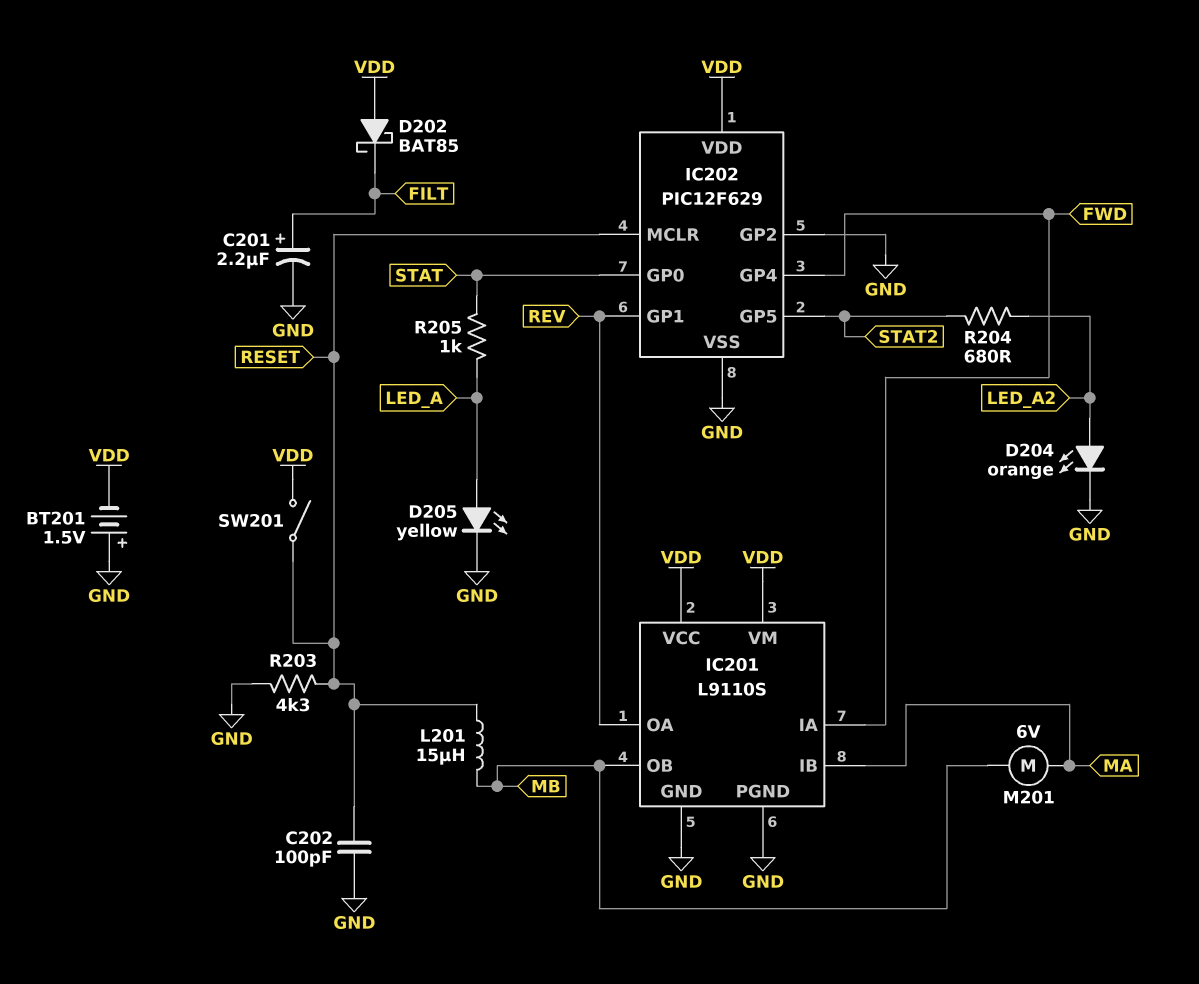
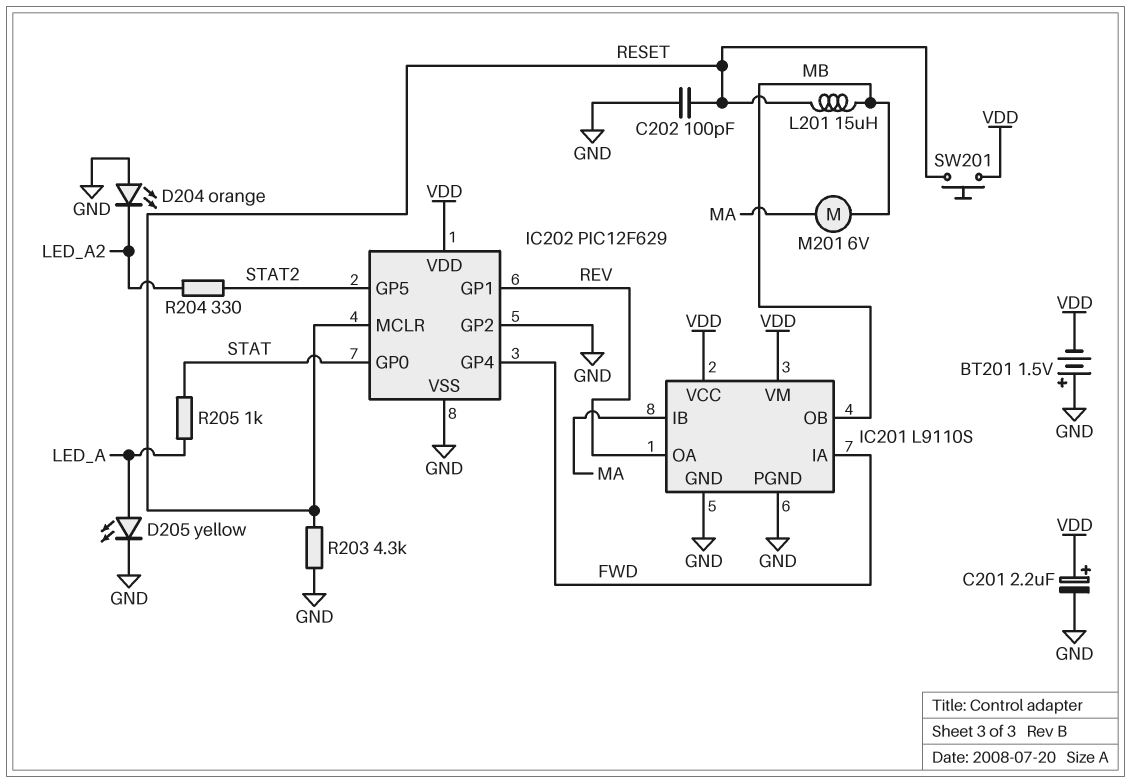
C201: 2.2uF (plus FILT, minus GND) -> 2.2uF (plus VDD, minus GND)
D202: schottky BAT85 (A VDD, K FILT) -> none
D204: LED orange (A LED_A2, K GND) -> LED orange (A GND, K LED_A2)
R204: 680 (LED_A2, STAT2) -> 330 (LED_A2, STAT2)
SW201: switch (RESET, VDD) -> button (RESET, VDD)

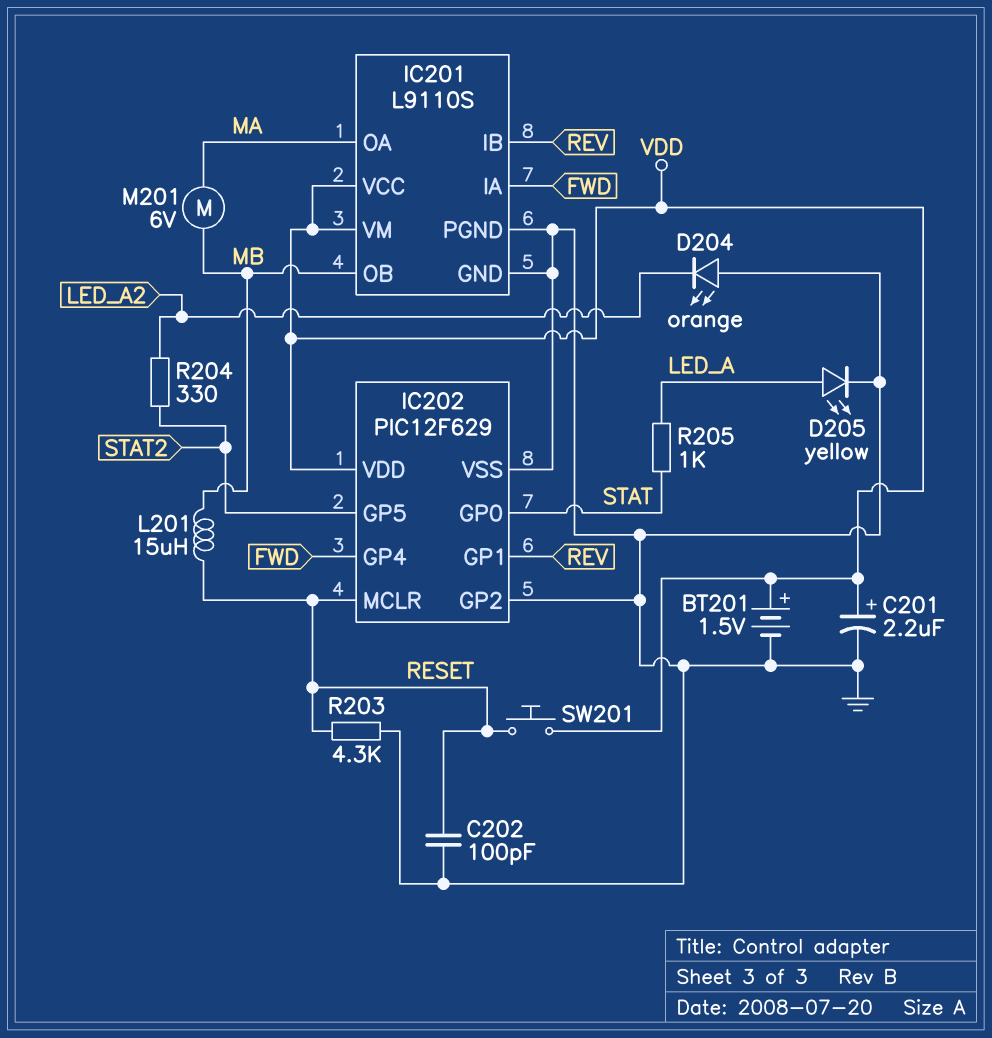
BT201: 1.5V (plus GND, minus VDD) -> 1.5V (plus VDD, minus GND)
IC201 pin IB: MA -> REV
IC201 pin OA: REV -> MA

